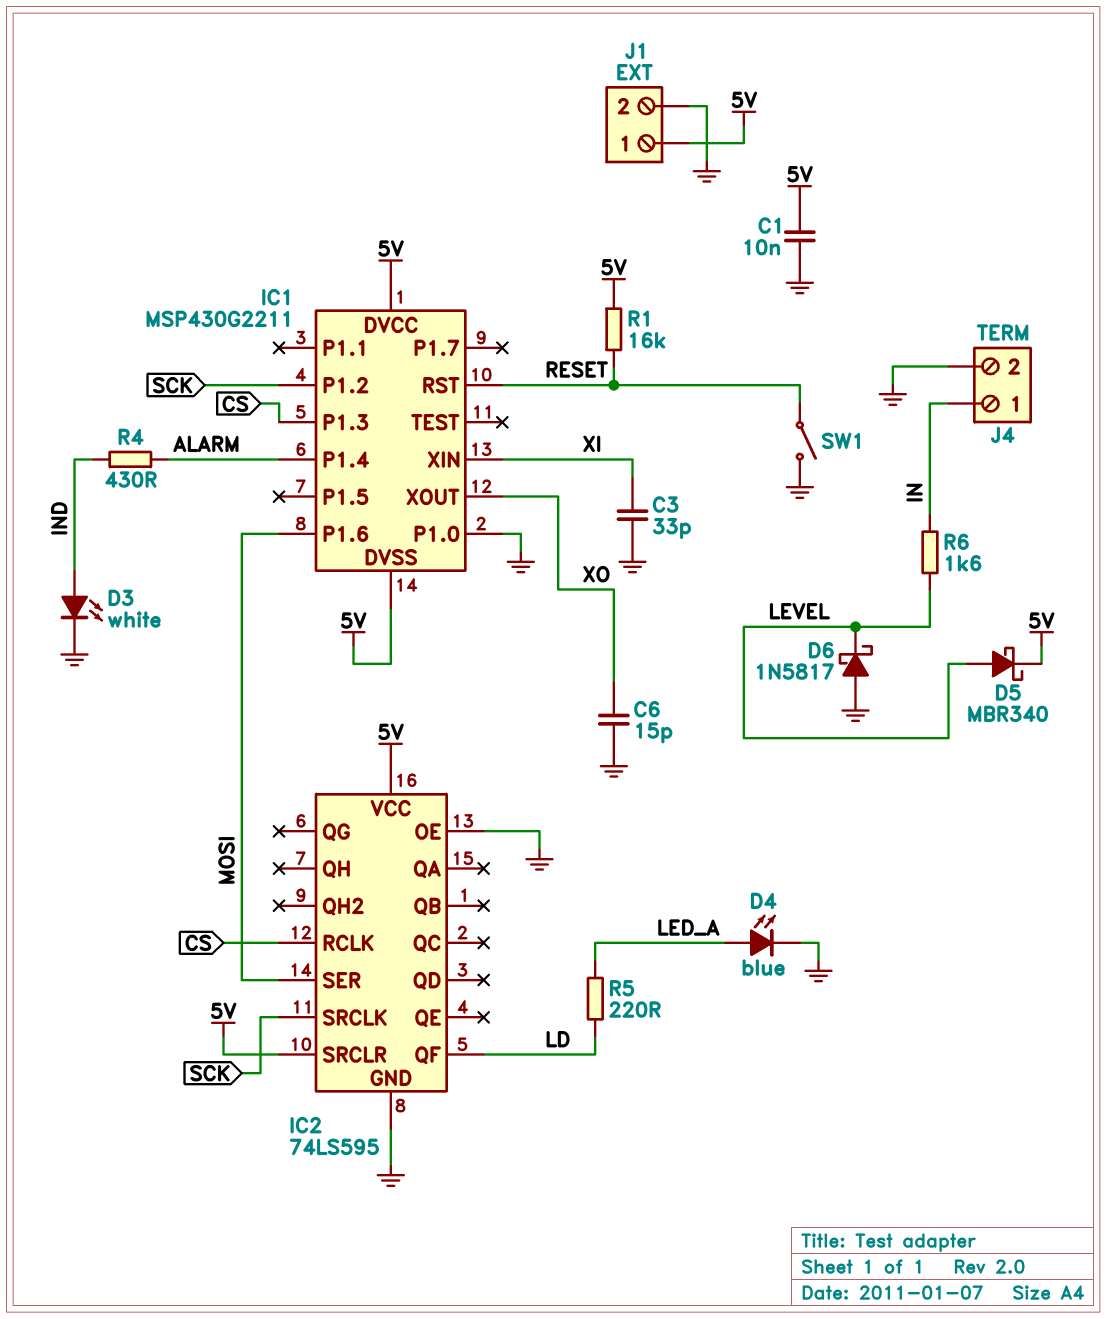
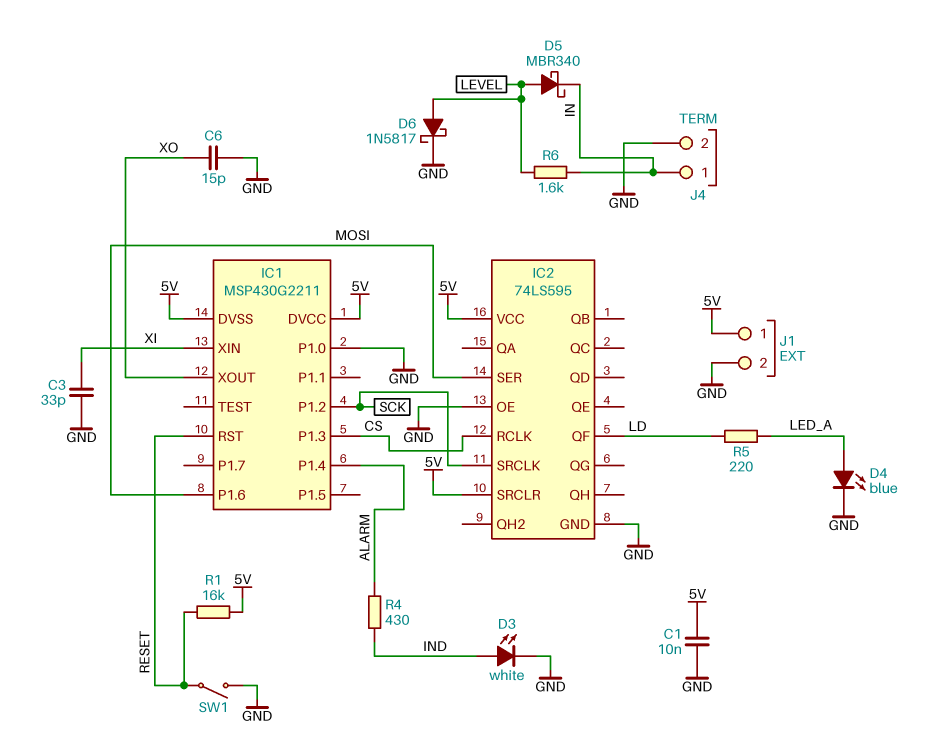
D5: schottky MBR340 (A LEVEL, K 5V) -> schottky MBR340 (A LEVEL, K IN)
D6: schottky 1N5817 (A GND, K LEVEL) -> schottky 1N5817 (A LEVEL, K GND)

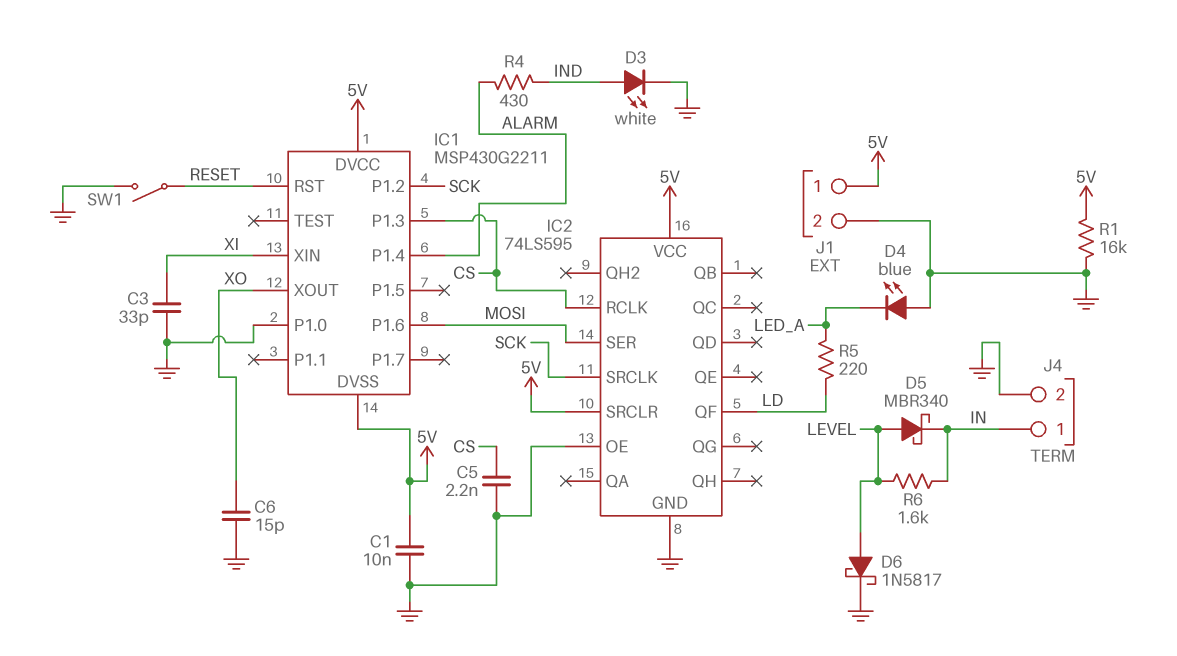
C5: none -> 2.2nF (CS, GND)
D4: LED blue (A LED_A, K GND) -> LED blue (A GND, K LED_A)
R1: 16k (5V, RESET) -> 16k (5V, GND)

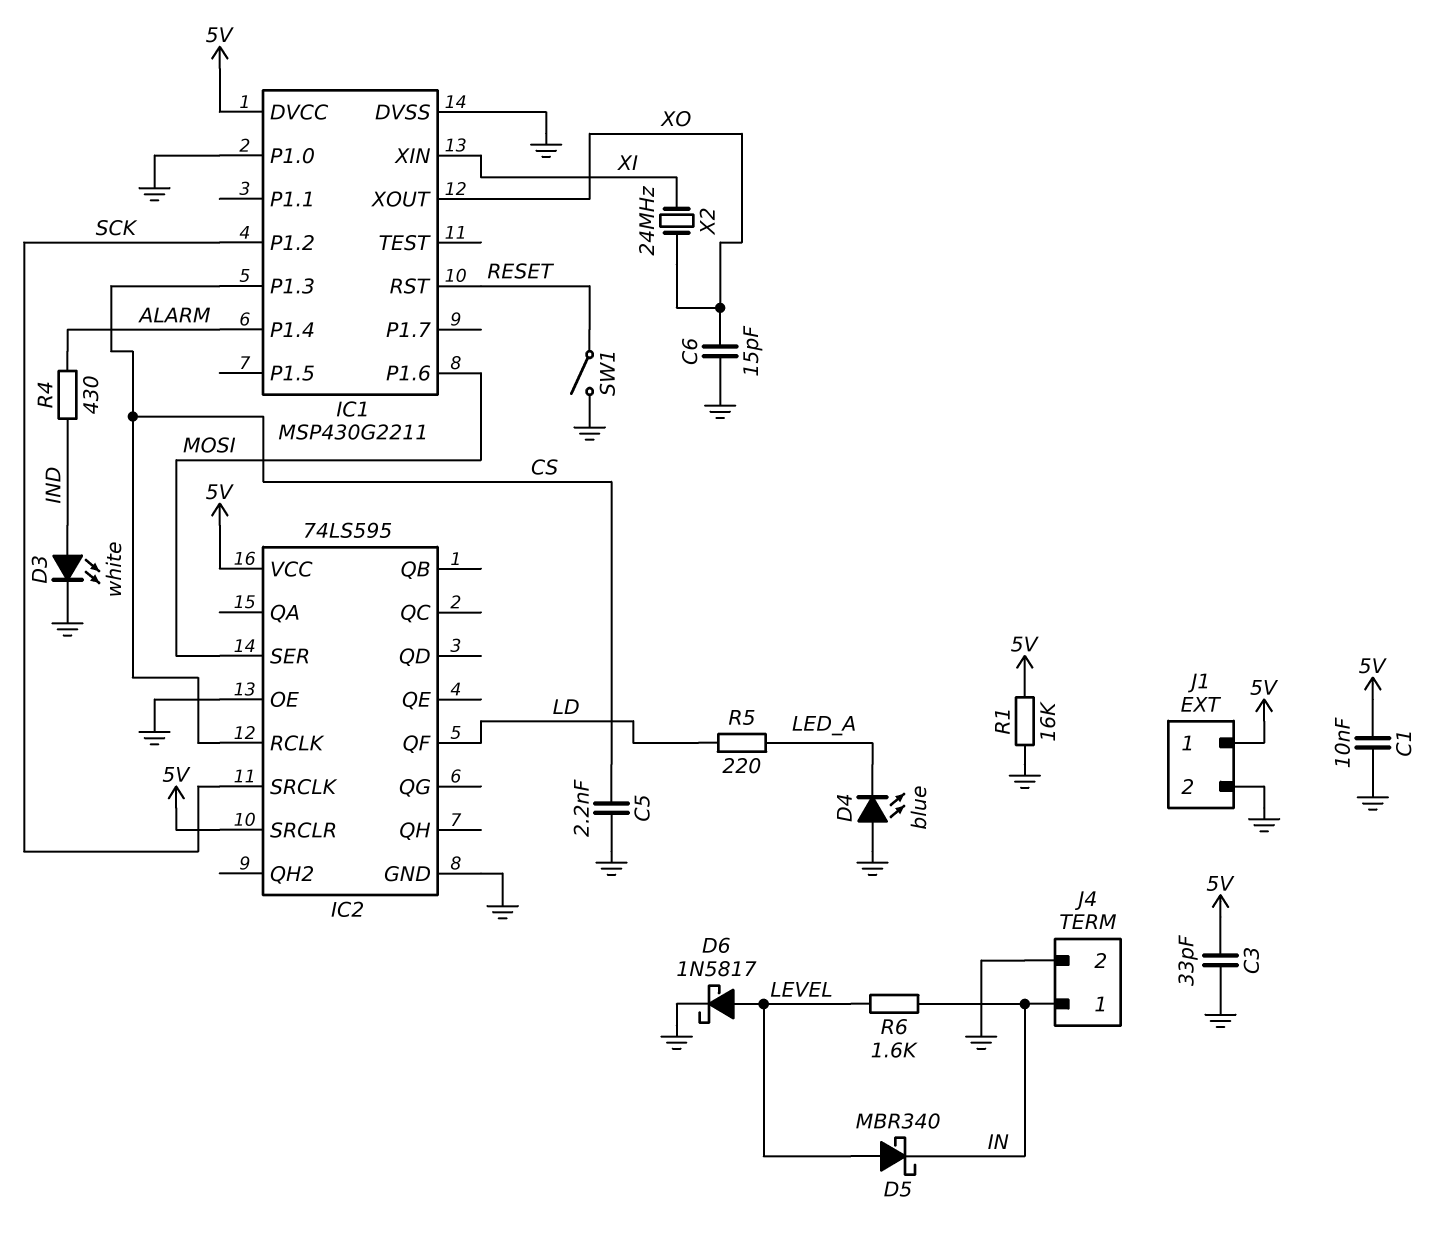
C3: 33pF (GND, XI) -> 33pF (5V, GND)
IC1 pin DVSS: 5V -> GND
X2: none -> 24MHz (XI, XO)

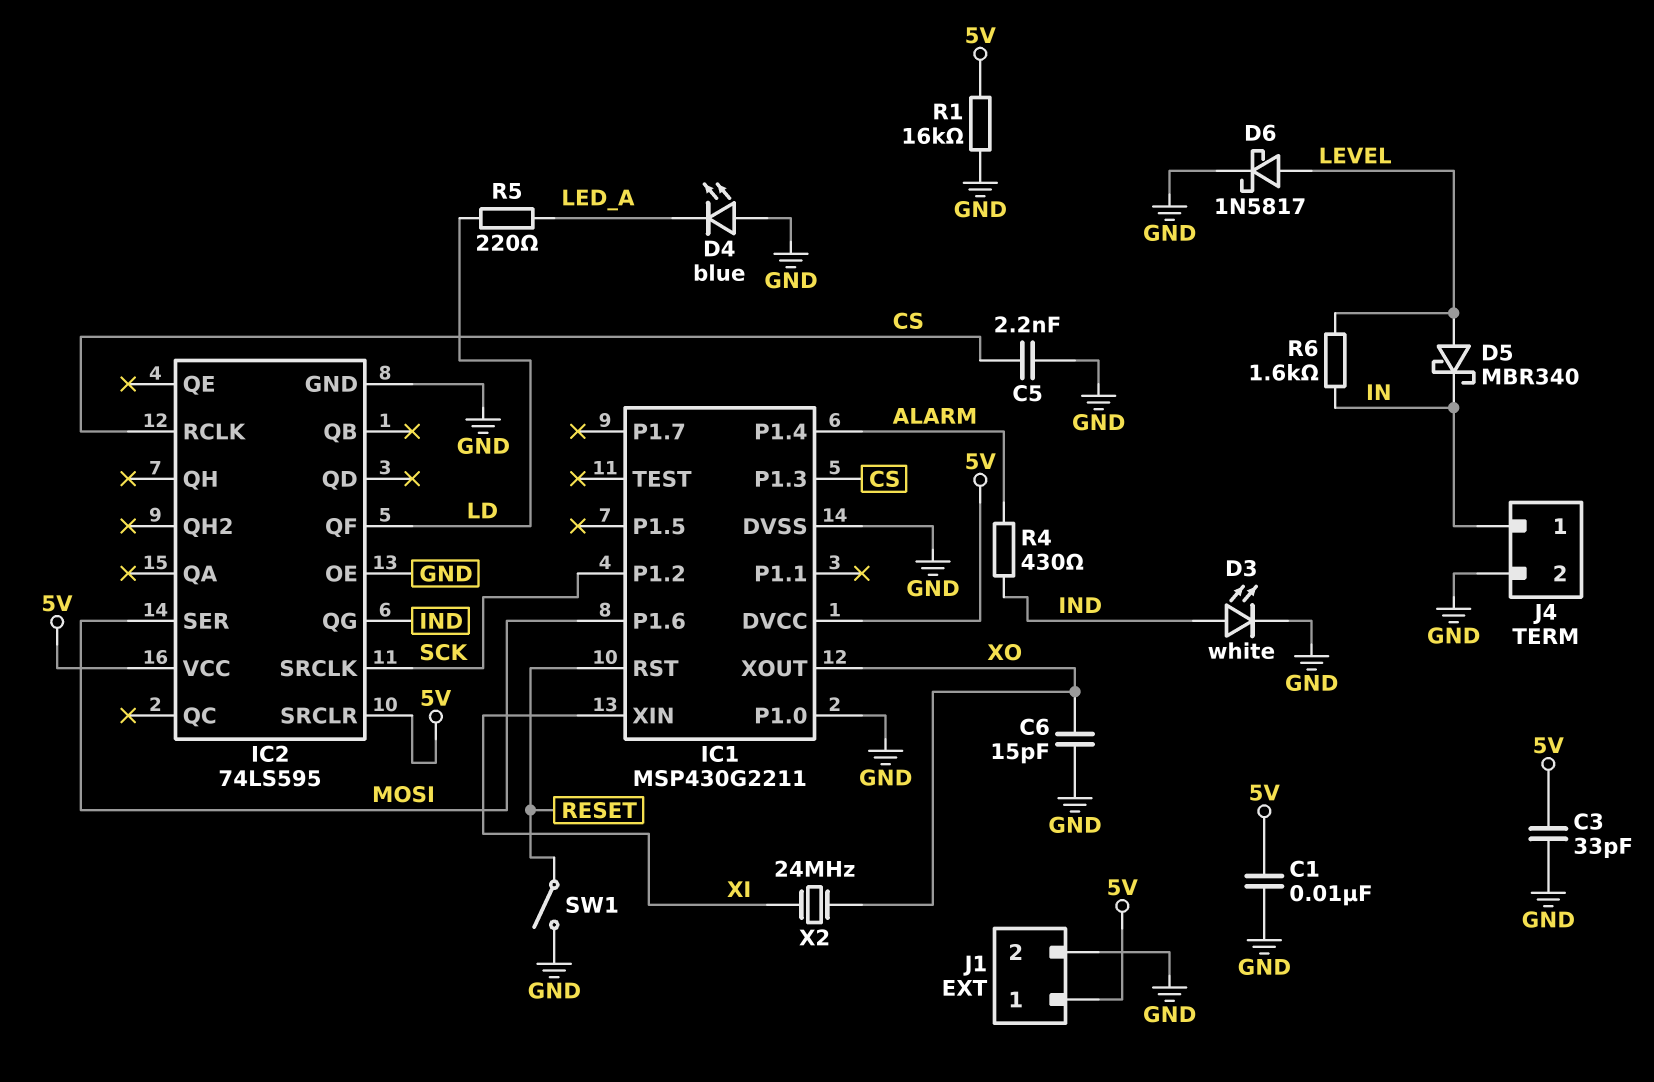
IC2 pin QG: none -> IND

